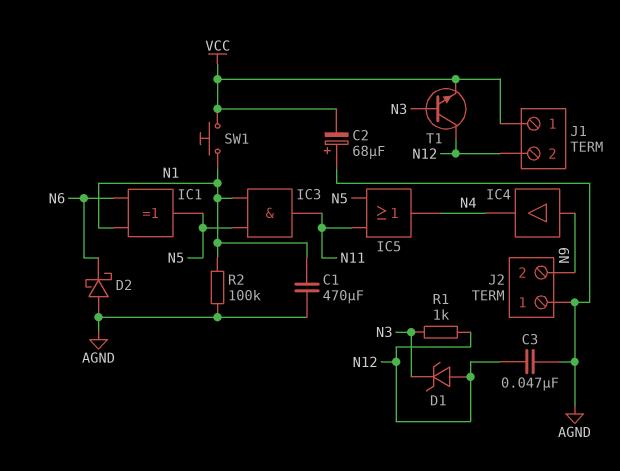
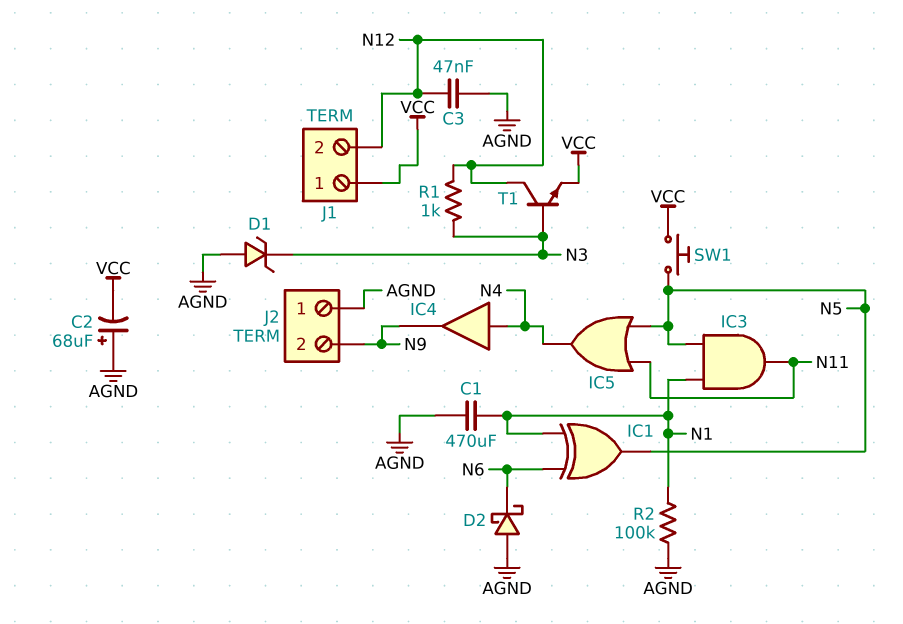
D1: zener (A N12, K N3) -> zener (A AGND, K N3)
IC4: buffer (in N9, out N4) -> buffer (in N4, out N9)
SW1: button (N1, VCC) -> button (N5, VCC)

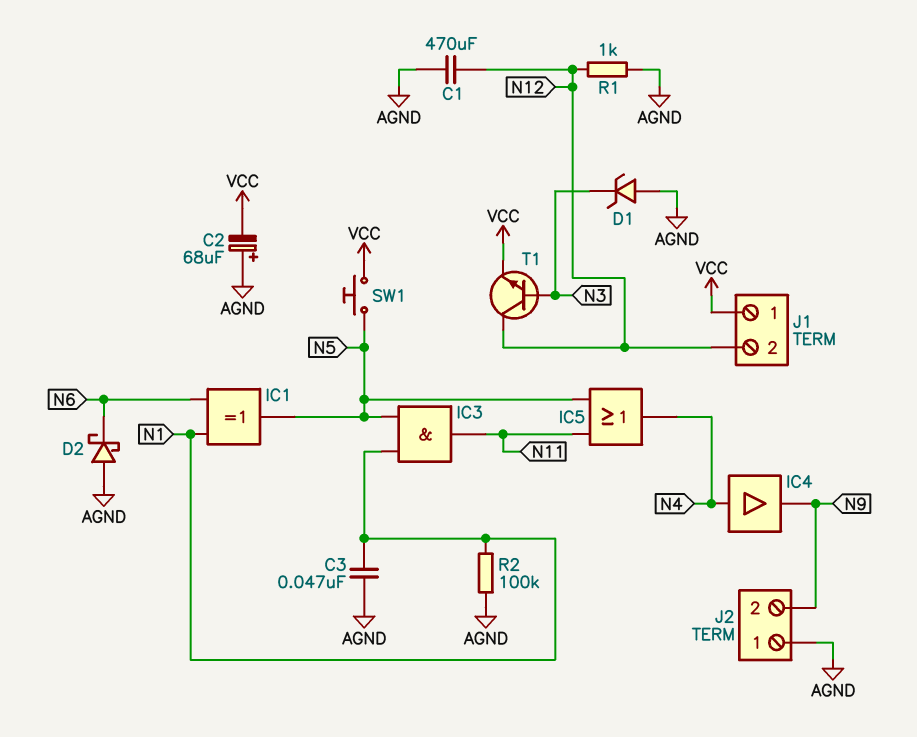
C1: 470uF (AGND, N1) -> 470uF (AGND, N12)
C3: 47nF (AGND, N12) -> 47nF (AGND, N1)
R1: 1k (N3, N12) -> 1k (AGND, N12)

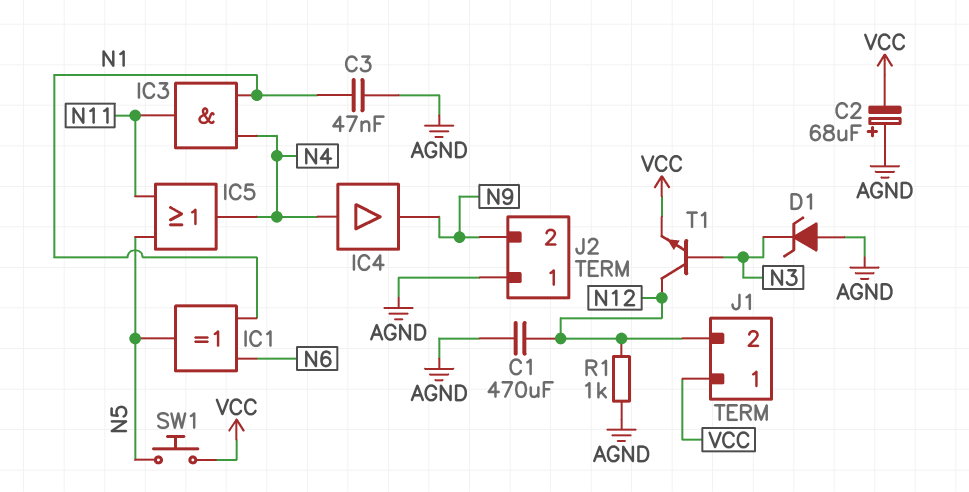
D2: schottky (A AGND, K N6) -> none
IC3: AND (in N1, in N5, out N11) -> AND (in N1, in N4, out N11)
R2: 100k (AGND, N1) -> none

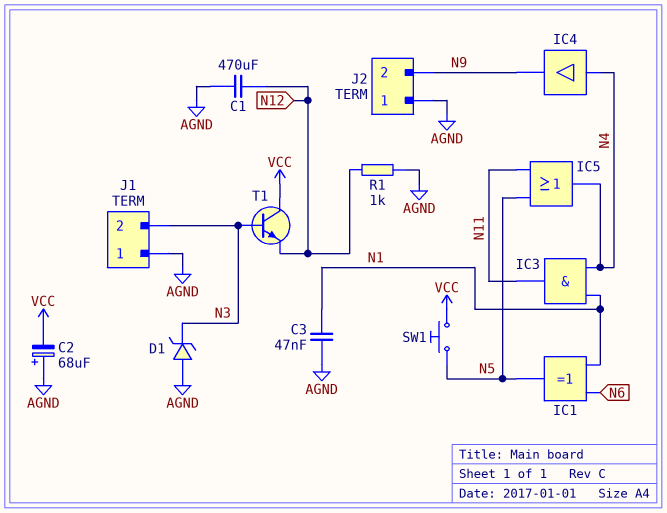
J1 pin 1: VCC -> AGND
J1 pin 2: N12 -> N3
T1: NPN (B N3, C N12, E VCC) -> NPN (B N3, C VCC, E N12)

